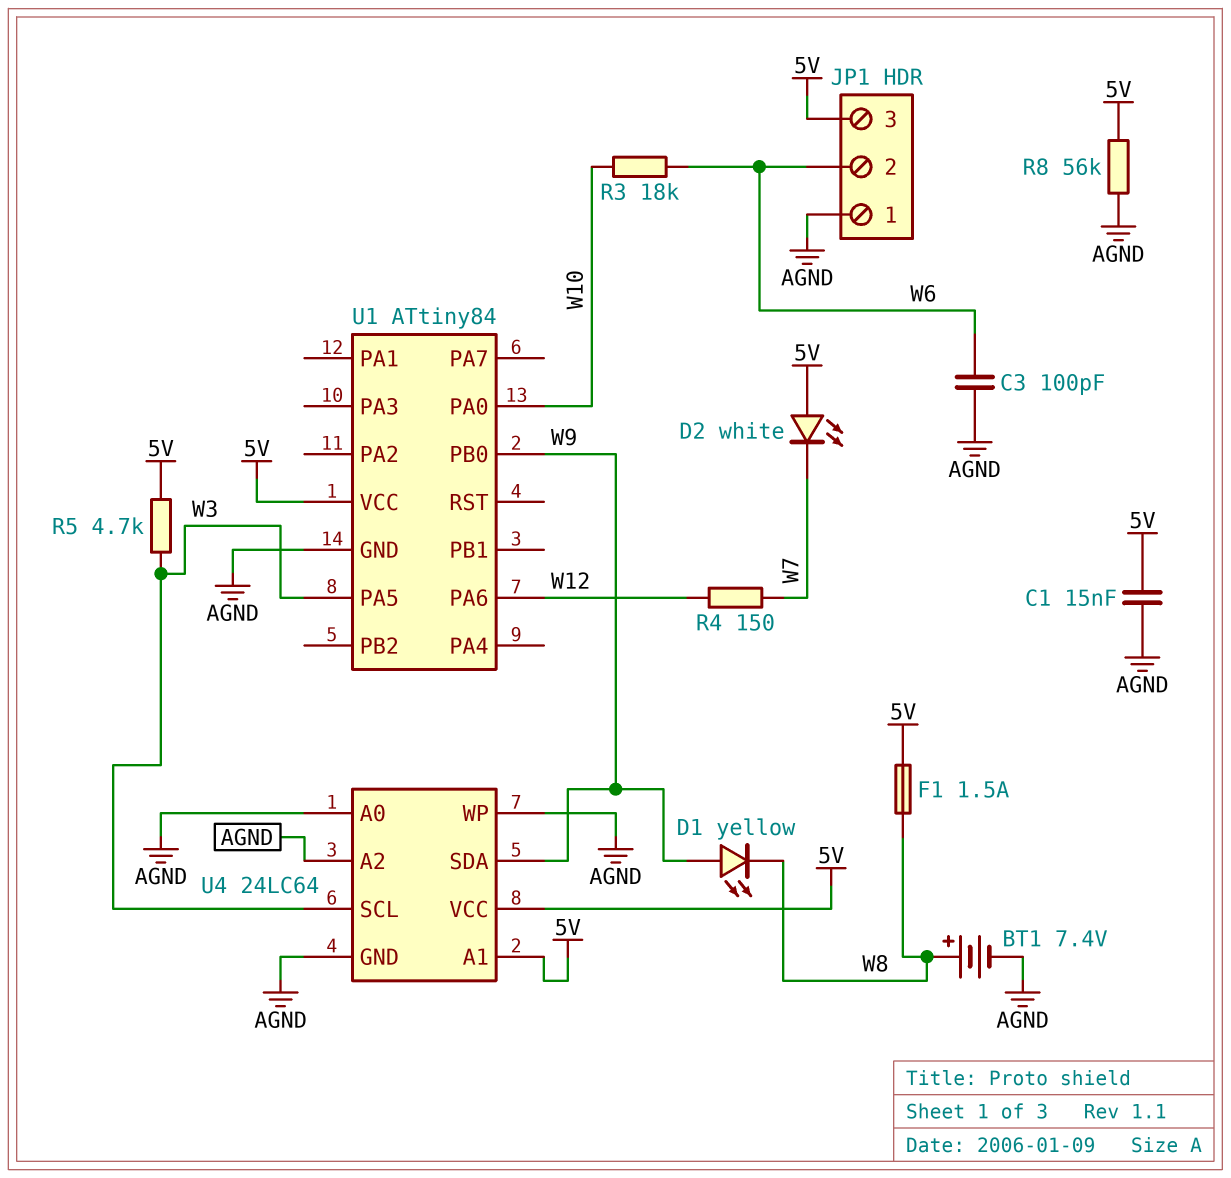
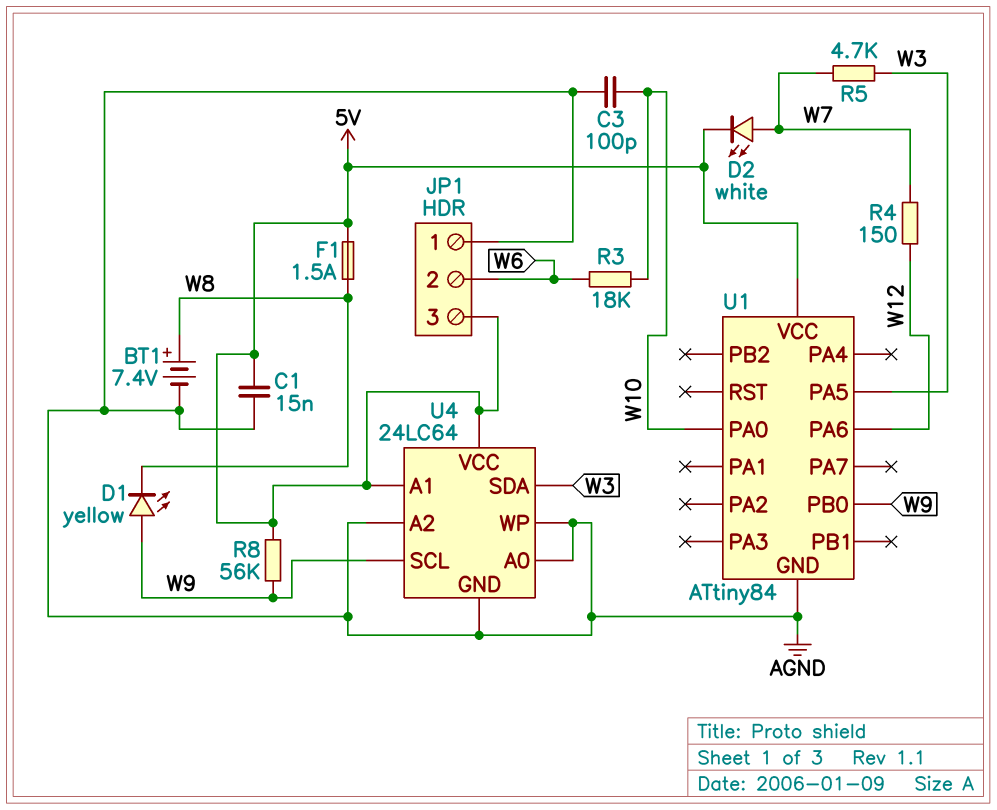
C3: 100pF (AGND, W6) -> 100pF (AGND, W10)
D2: LED white (A 5V, K W7) -> LED white (A W7, K 5V)
R5: 4.7k (5V, W3) -> 4.7k (W3, W7)
R8: 56k (5V, AGND) -> 56k (5V, W9)
U4 pin SCL: W3 -> W9
U4 pin SDA: W9 -> W3

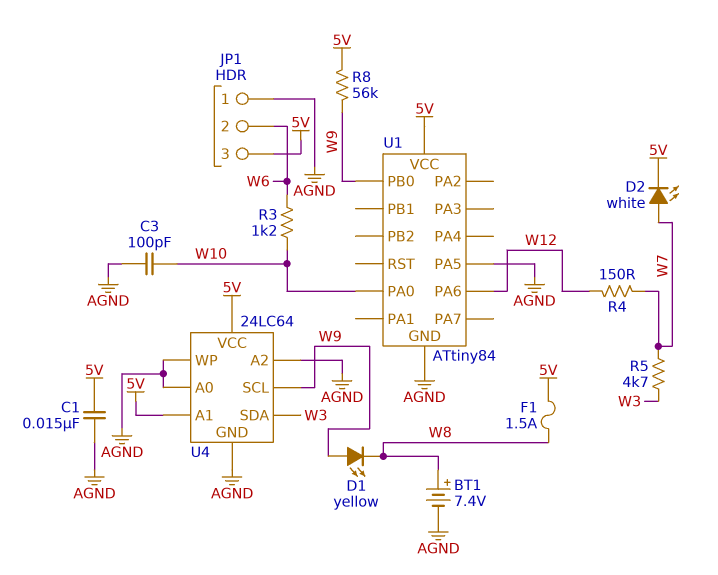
R3: 18k (W6, W10) -> 1.2k (W6, W10)
U1 pin PA5: W3 -> AGND

